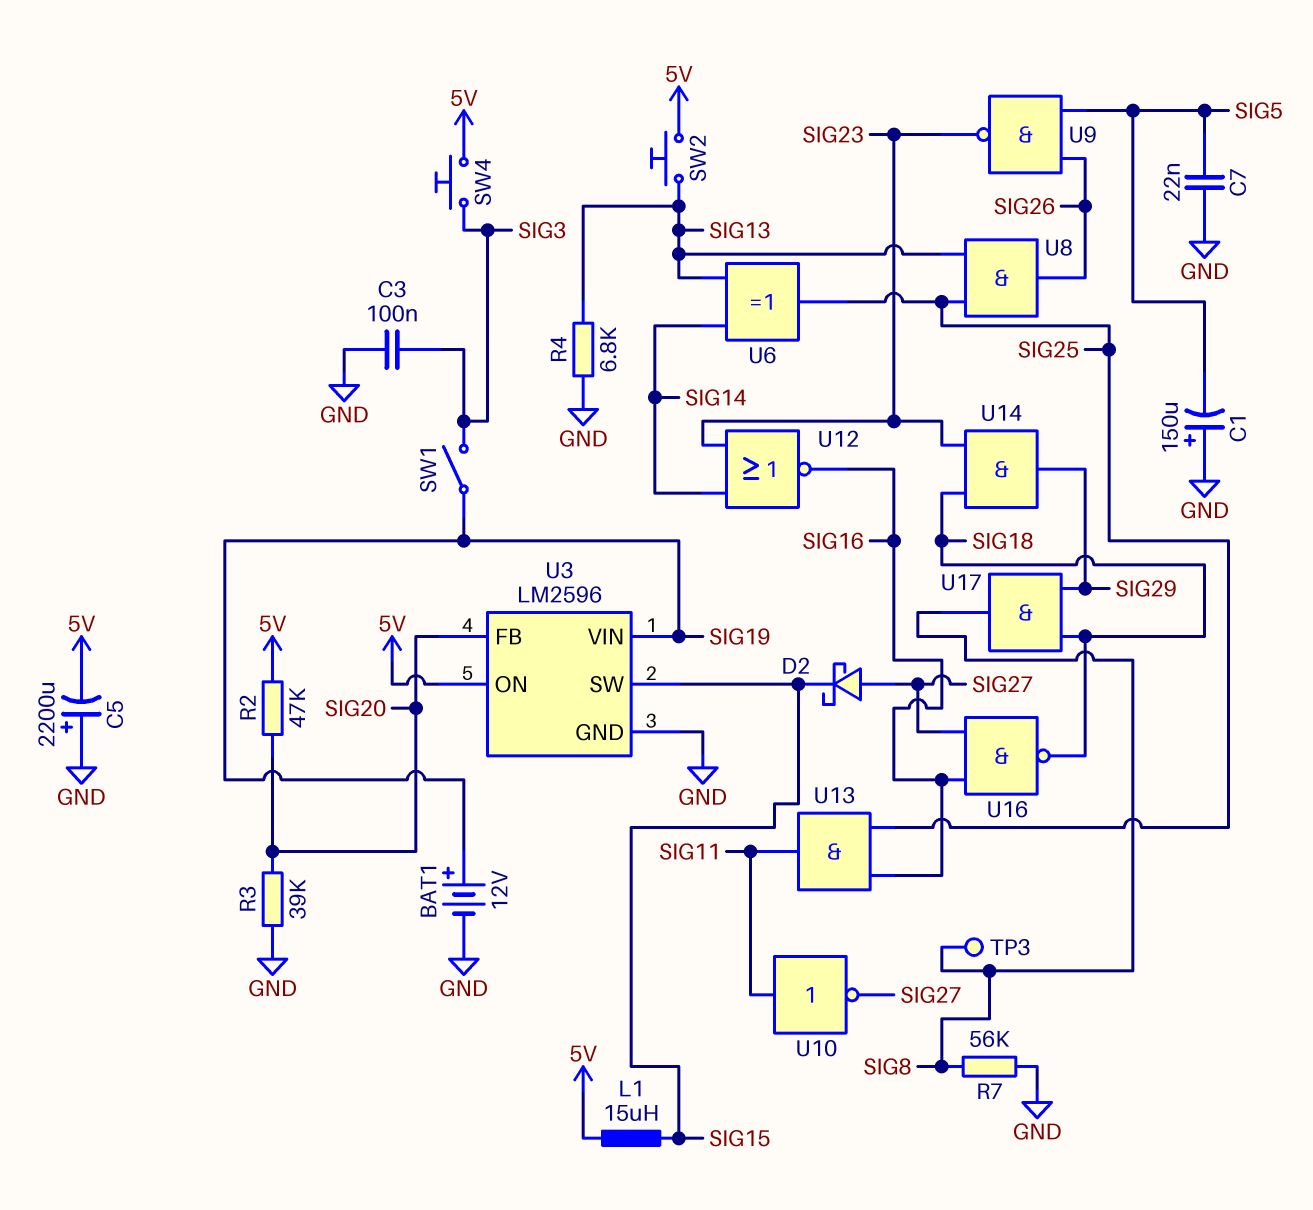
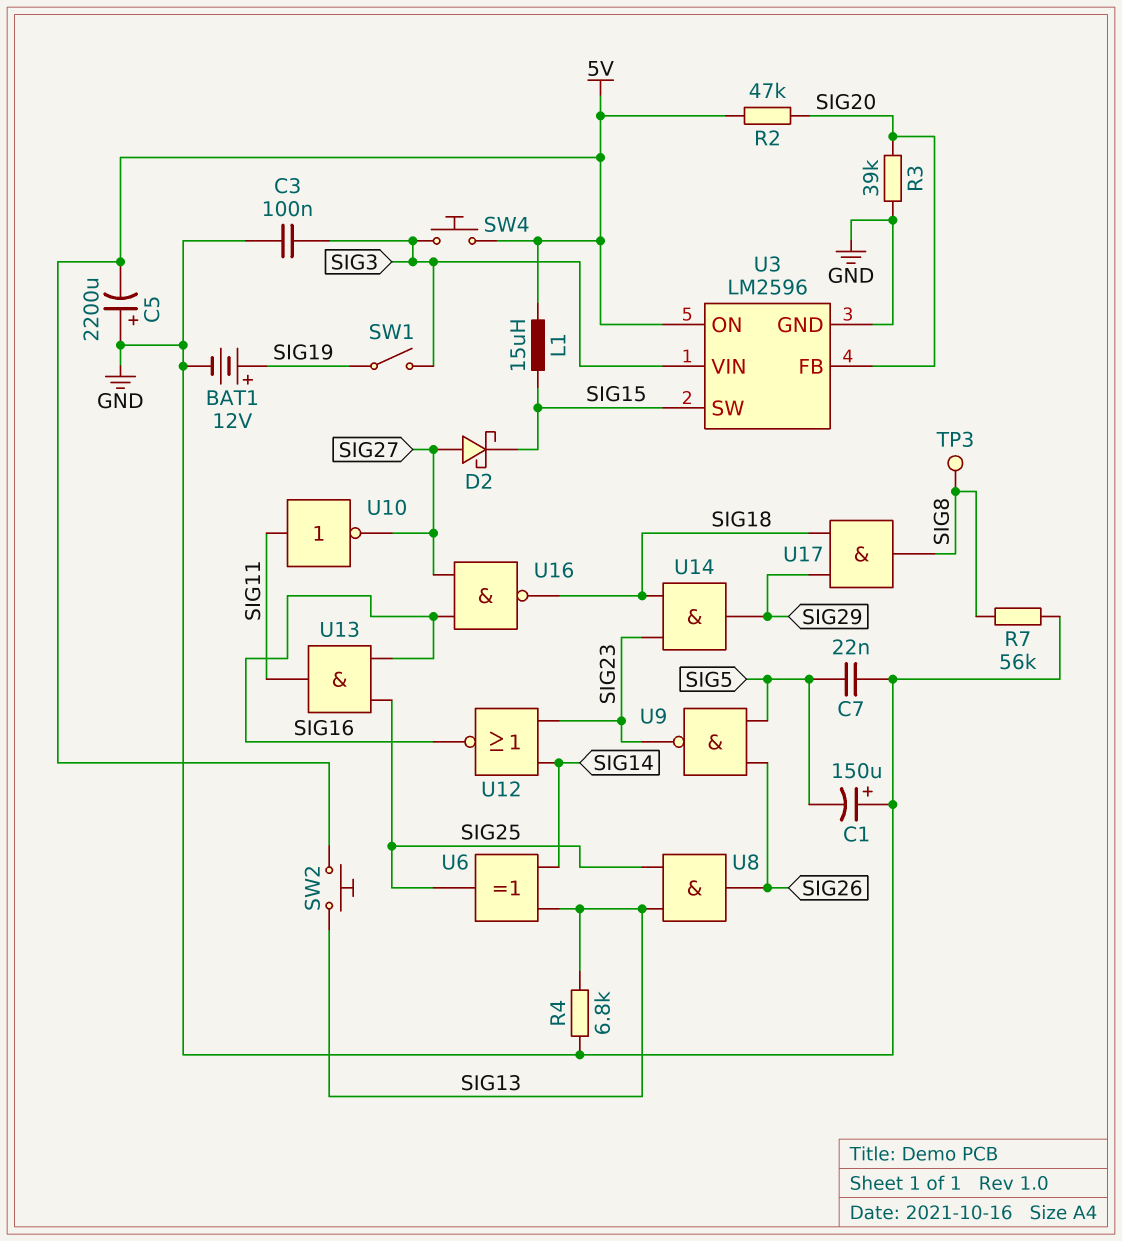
U3 pin VIN: SIG19 -> SIG3

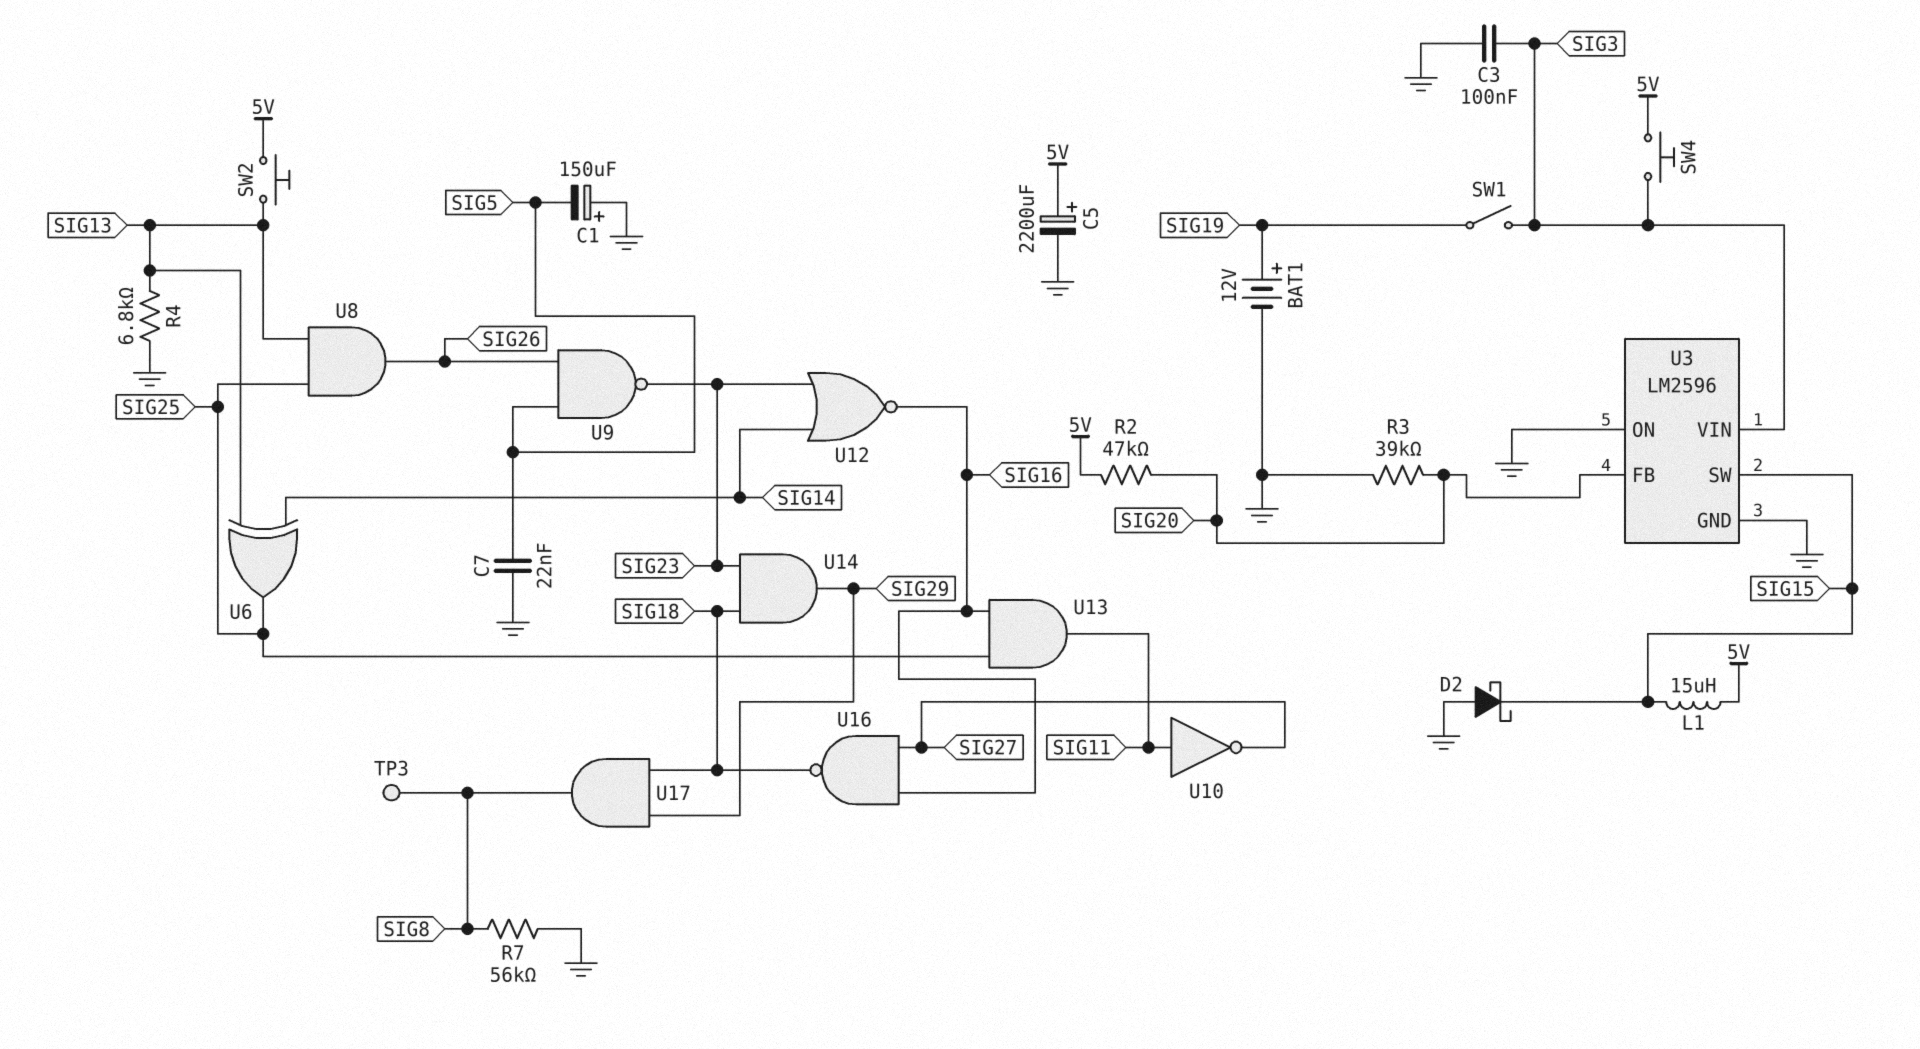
C5: 2200uF (plus GND, minus 5V) -> 2200uF (plus 5V, minus GND)
D2: schottky (A SIG27, K SIG15) -> schottky (A GND, K SIG15)
U3 pin ON: 5V -> GND

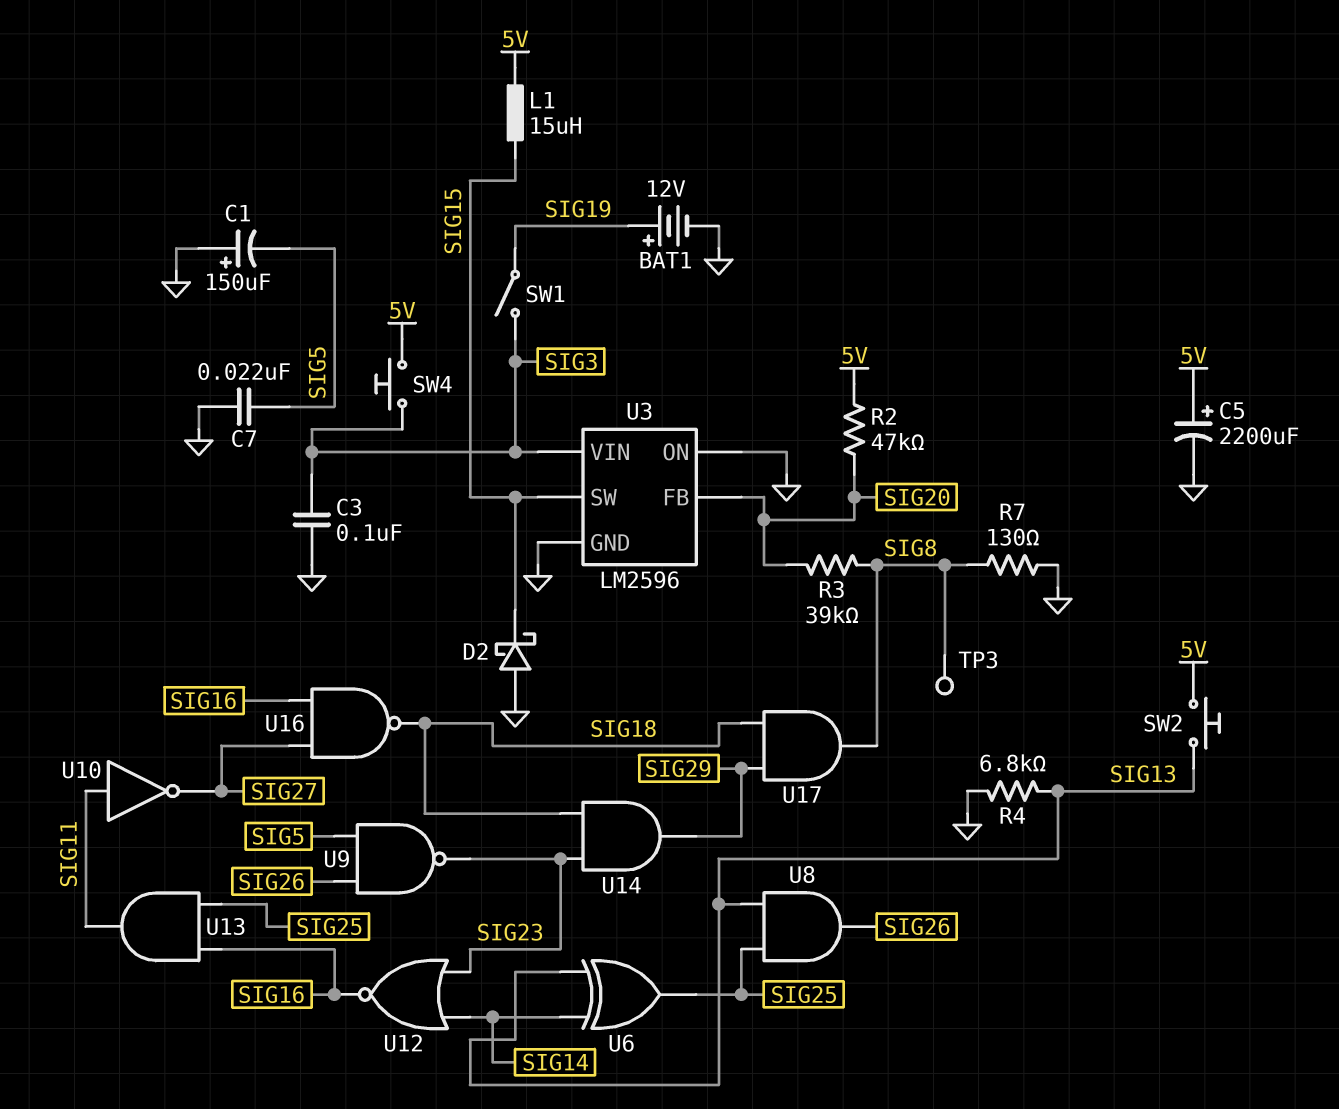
R3: 39k (GND, SIG20) -> 39k (SIG8, SIG20)
R7: 56k (GND, SIG8) -> 130 (GND, SIG8)

